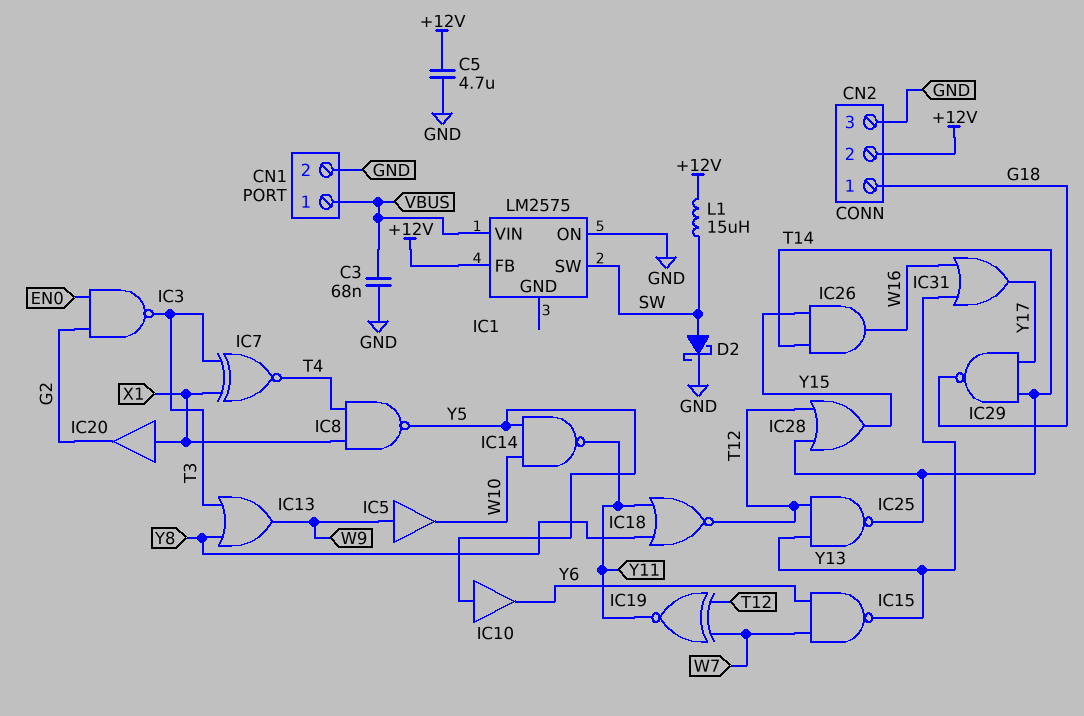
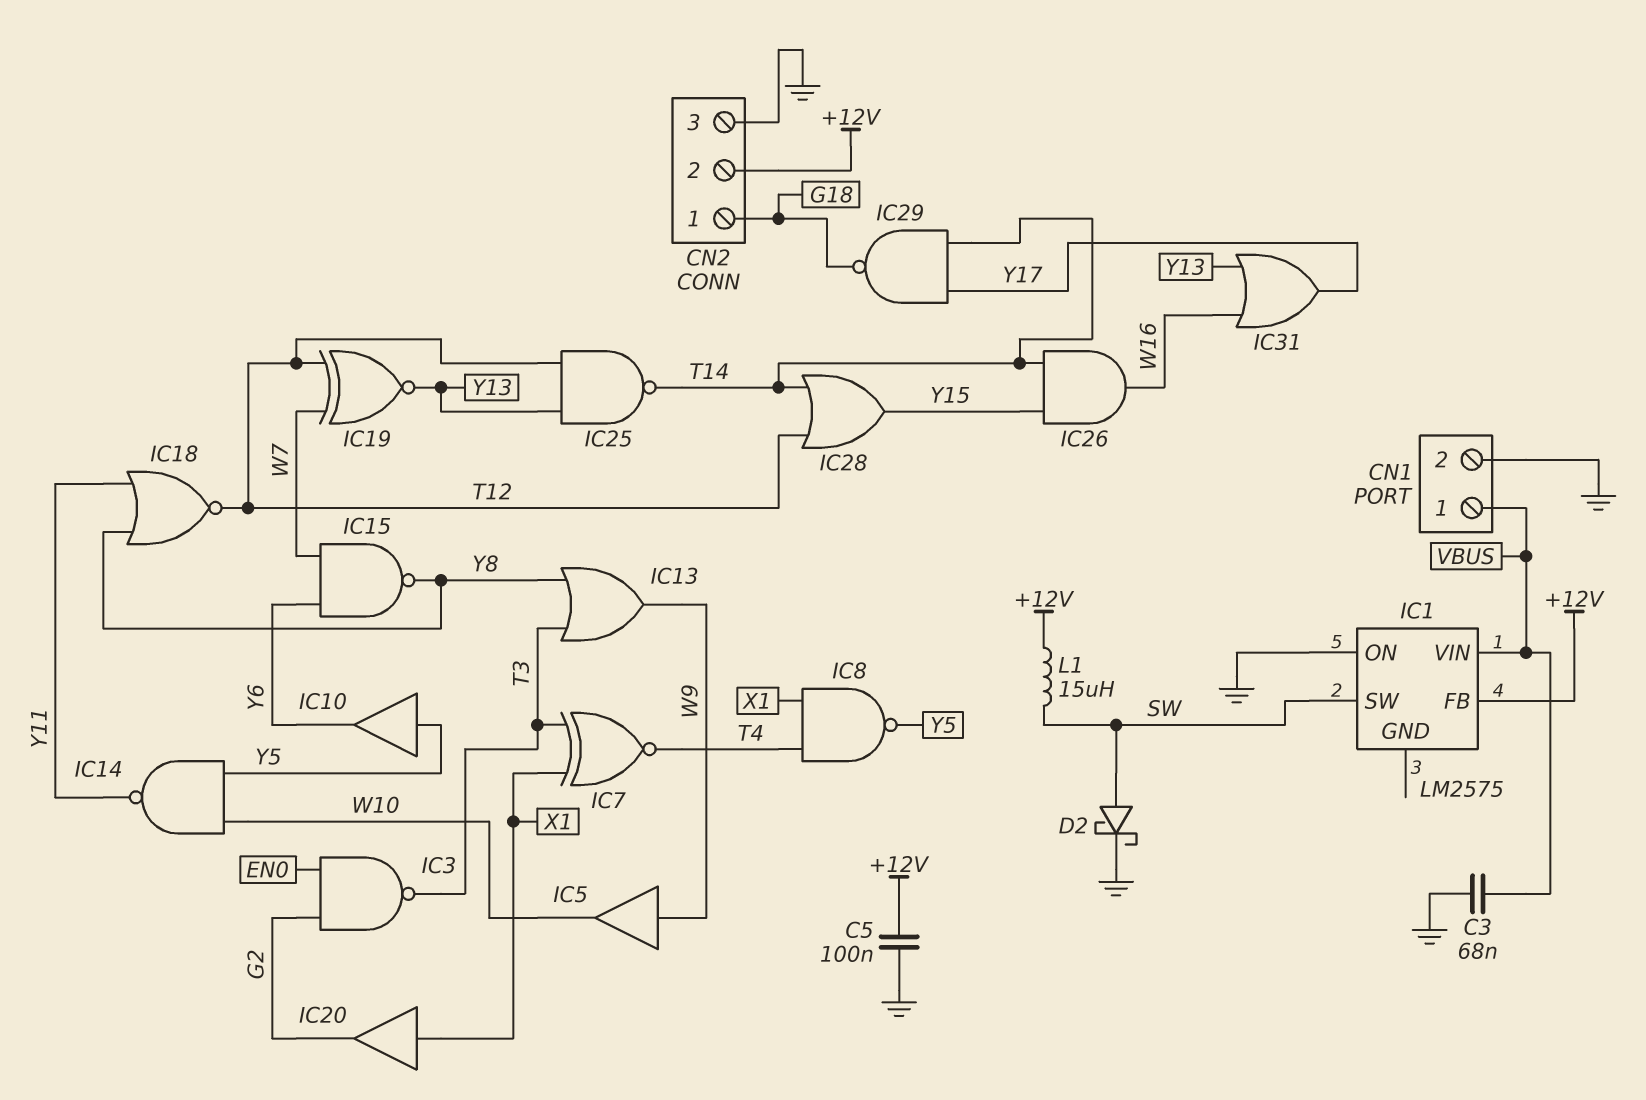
C5: 4.7uF (+12V, GND) -> 100nF (+12V, GND)
IC15: NAND (in W7, in Y6, out Y13) -> NAND (in W7, in Y6, out Y8)
IC19: XNOR (in T12, in W7, out Y11) -> XNOR (in T12, in W7, out Y13)

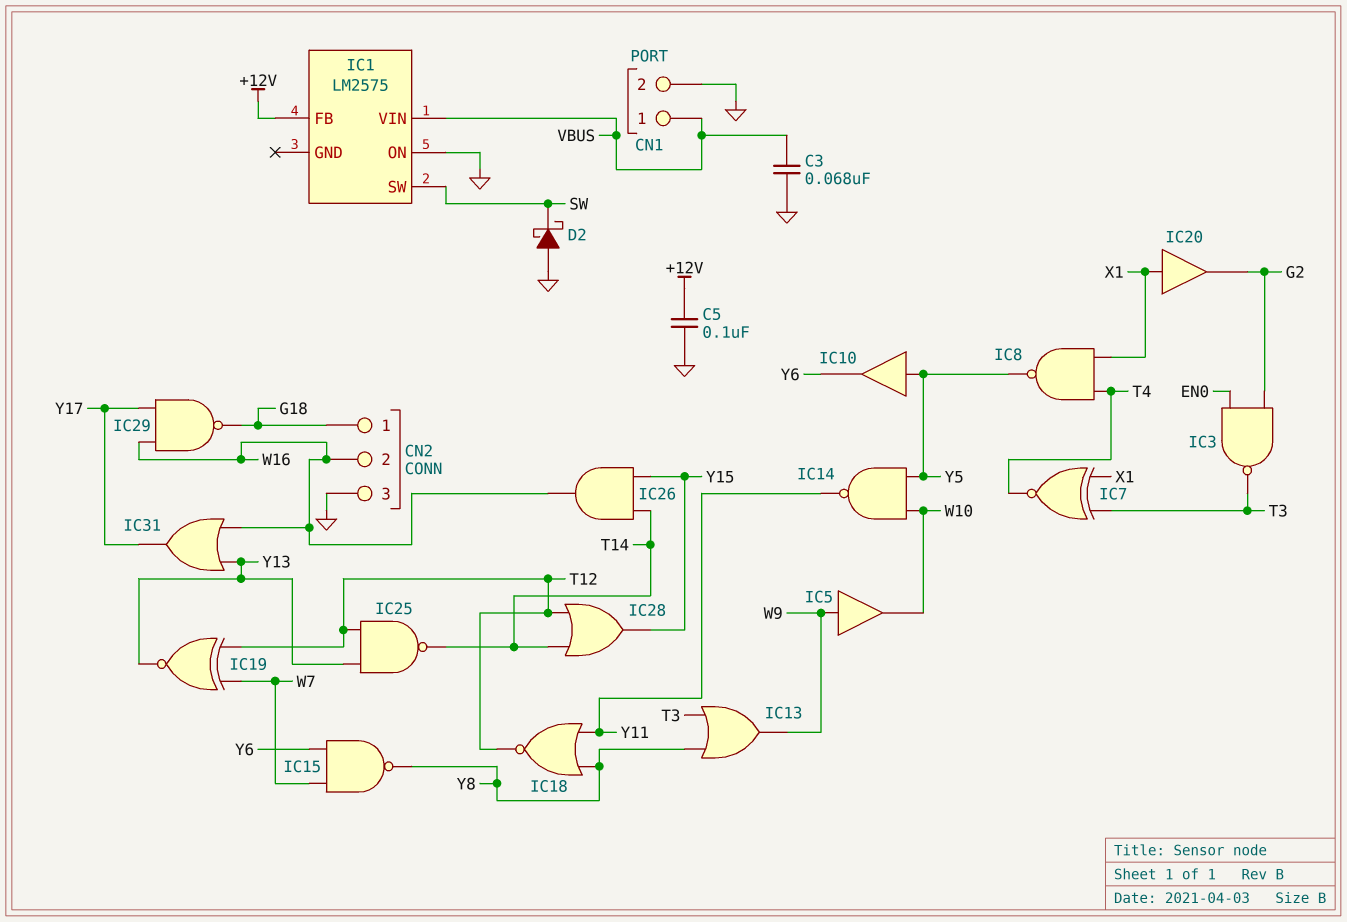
CN2 pin 2: +12V -> W16
D2: schottky (A SW, K GND) -> schottky (A GND, K SW)
IC29: NAND (in T14, in Y17, out G18) -> NAND (in W16, in Y17, out G18)
L1: 15uH (+12V, SW) -> none

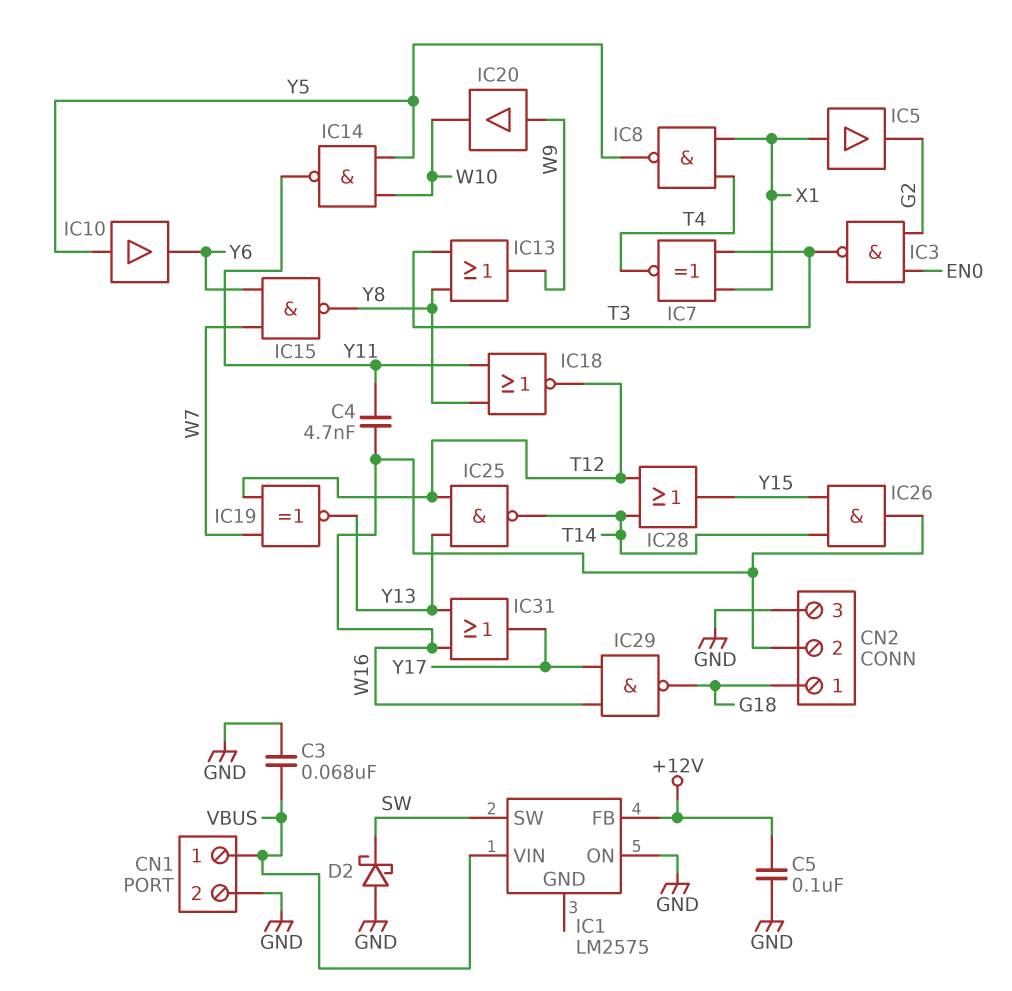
C4: none -> 4.7nF (W16, Y11)
IC5: buffer (in W9, out W10) -> buffer (in X1, out G2)
IC20: buffer (in X1, out G2) -> buffer (in W9, out W10)

